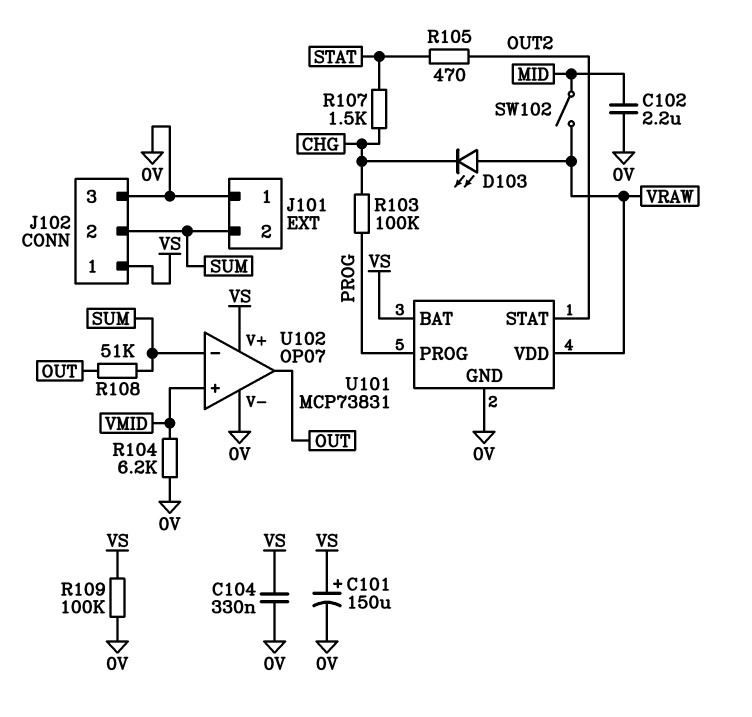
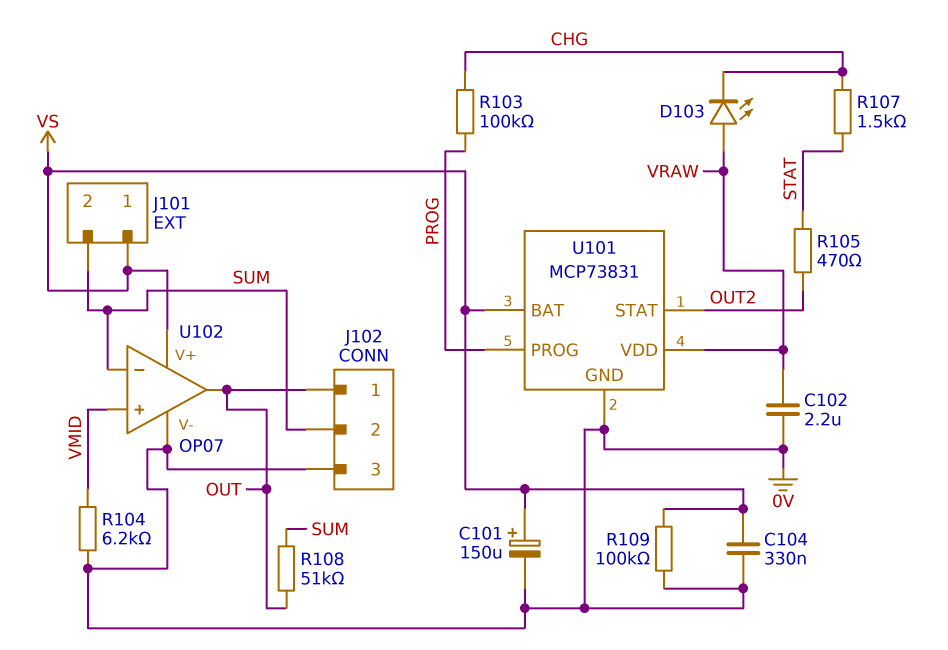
C102: 2.2uF (0V, MID) -> 2.2uF (0V, VRAW)
J101 pin 1: 0V -> VS
J102 pin 1: VS -> OUT
SW102: switch (MID, VRAW) -> none

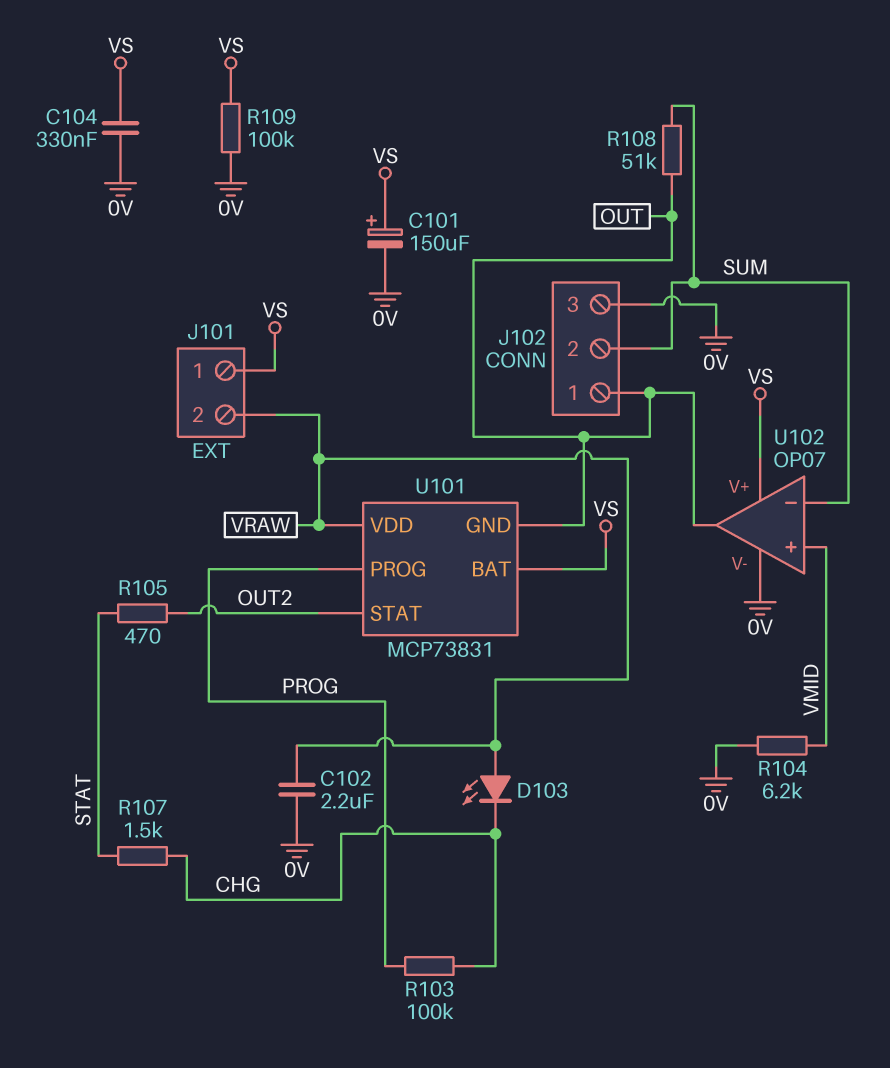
J101 pin 2: SUM -> VRAW
U101 pin GND: 0V -> OUT

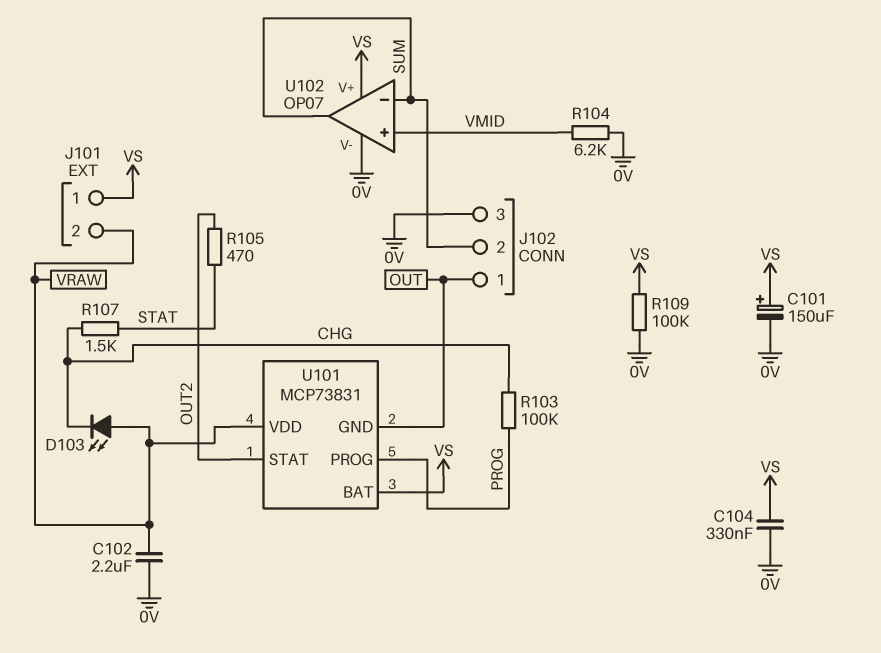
R108: 51k (OUT, SUM) -> none
U102 pin out: OUT -> SUM

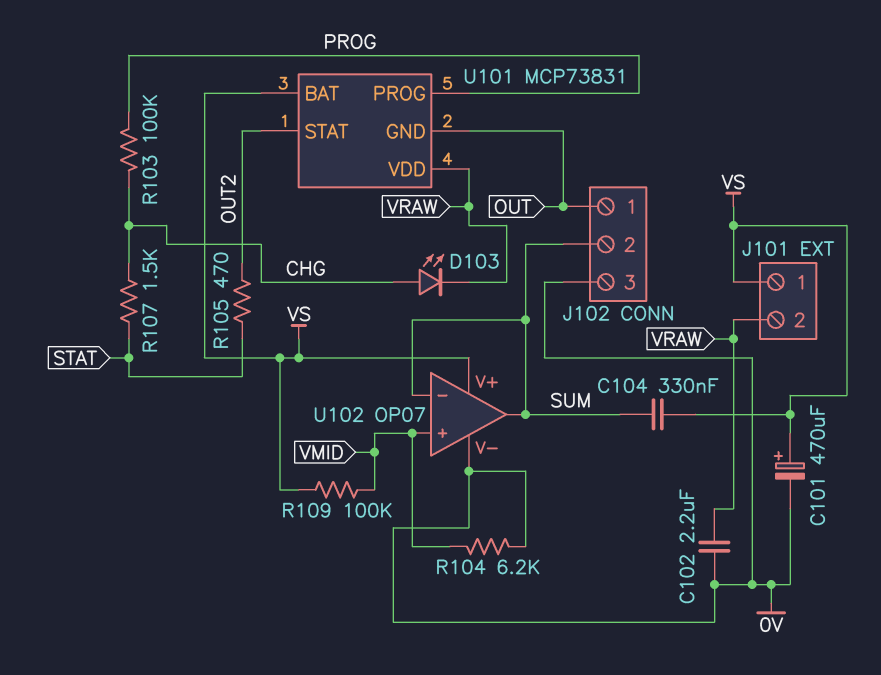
C101: 150uF (plus VS, minus 0V) -> 470uF (plus VS, minus 0V)
C104: 330nF (0V, VS) -> 330nF (SUM, VS)
D103: LED (A VRAW, K CHG) -> LED (A CHG, K VRAW)
R109: 100k (0V, VS) -> 100k (VMID, VS)

